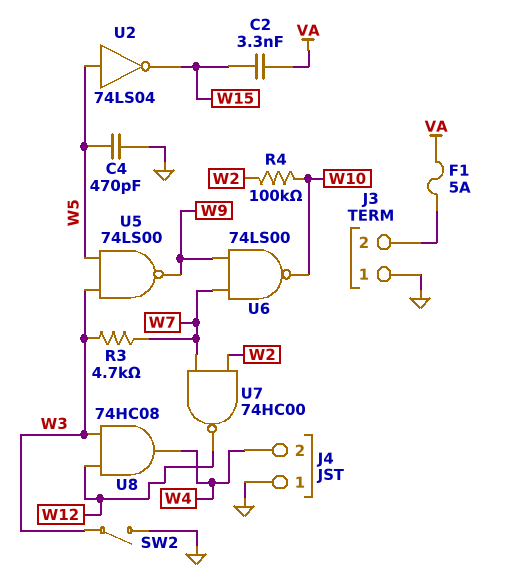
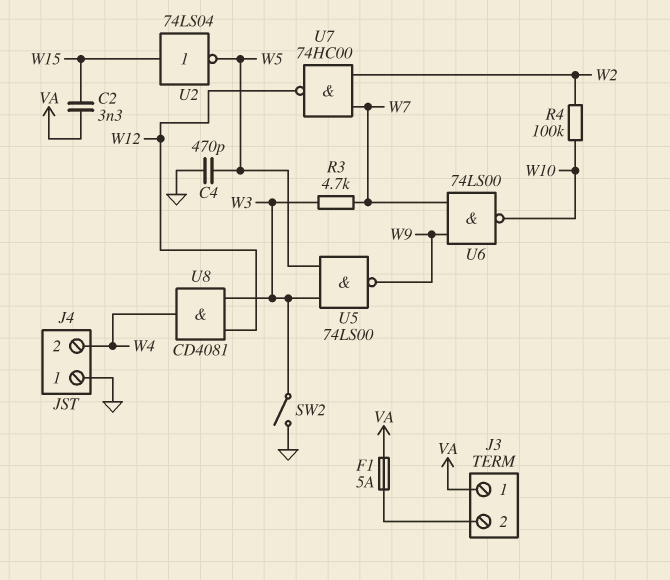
J3 pin 1: GND -> VA
U2: NOT 74LS04 (in W5, out W15) -> NOT 74LS04 (in W15, out W5)
U8: AND 74HC08 (in W3, in W12, out W4) -> AND CD4081 (in W3, in W12, out W4)

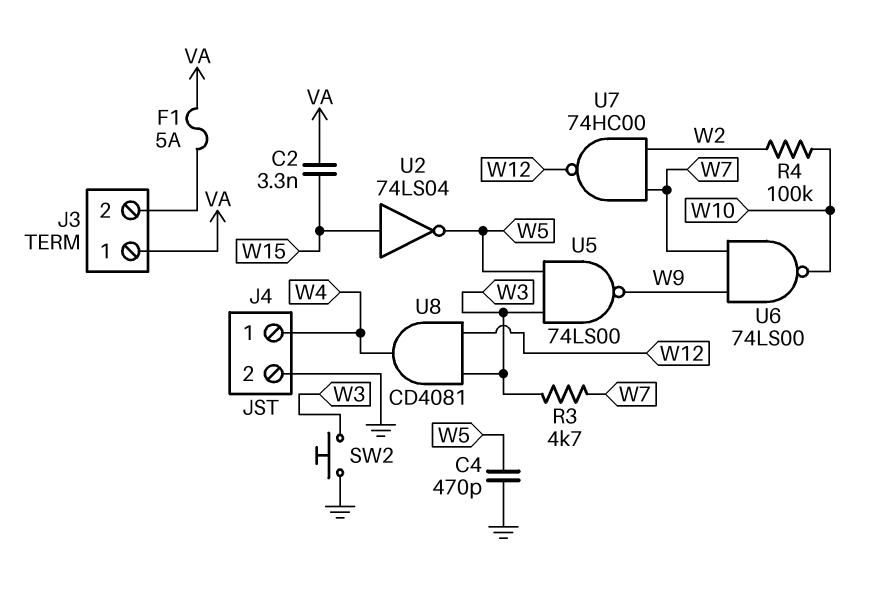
J4 pin 1: GND -> W4
J4 pin 2: W4 -> GND
SW2: switch (GND, W3) -> button (GND, W3)

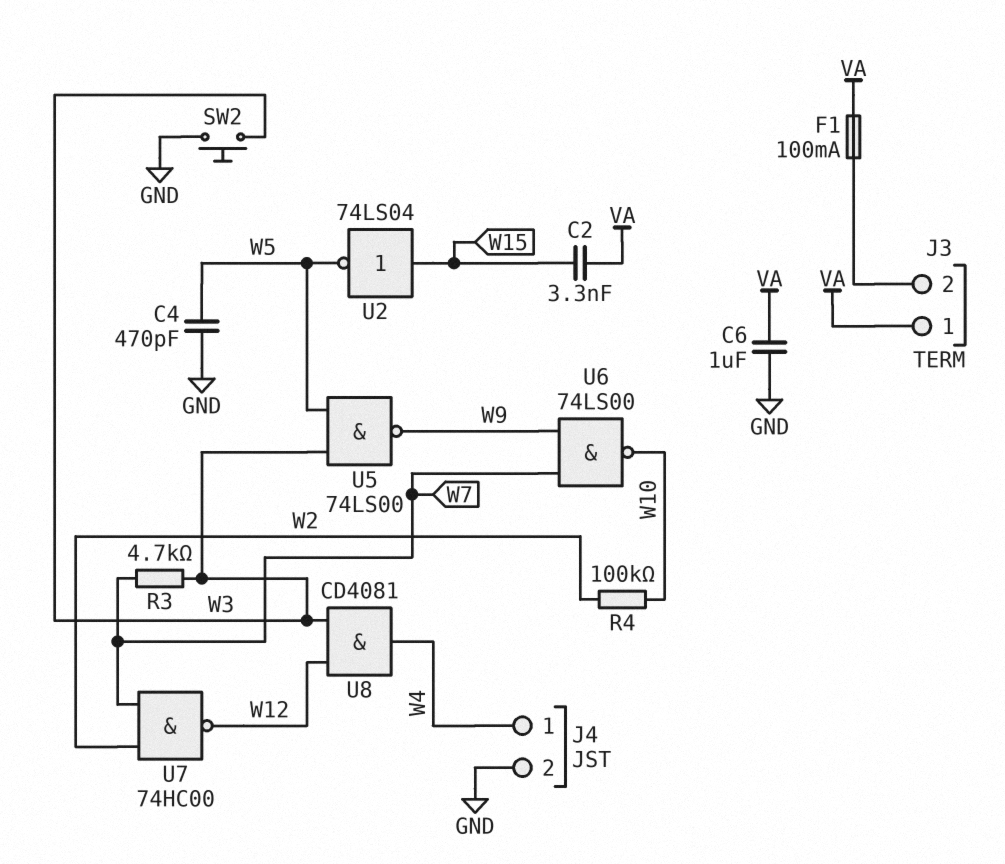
C6: none -> 1uF (GND, VA)
F1: 5A (J3/2, VA) -> 100mA (J3/2, VA)

